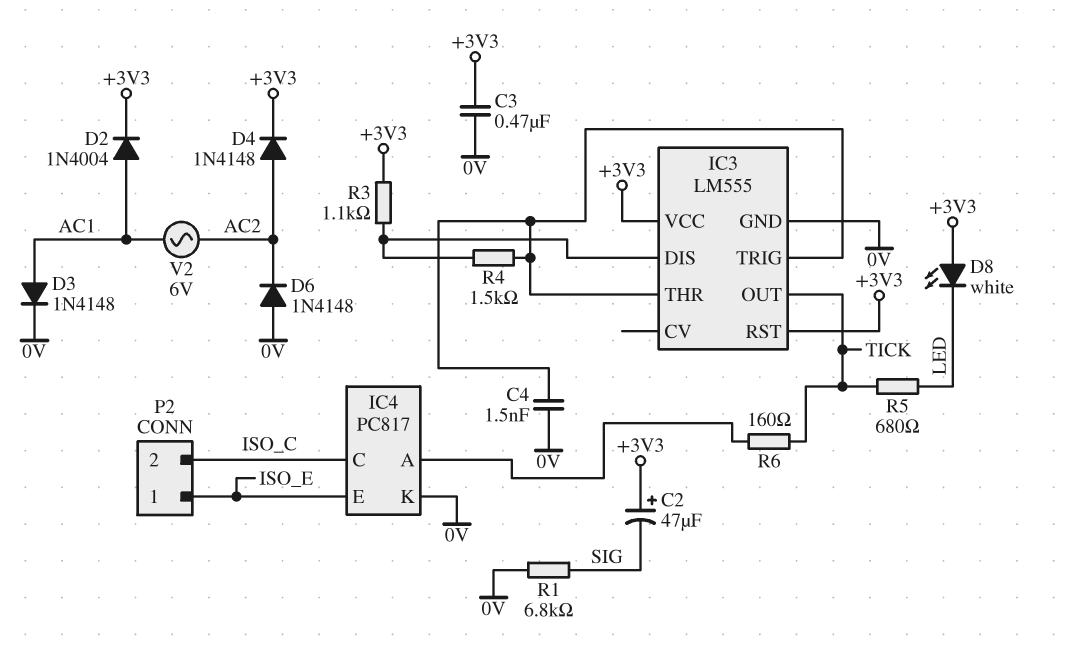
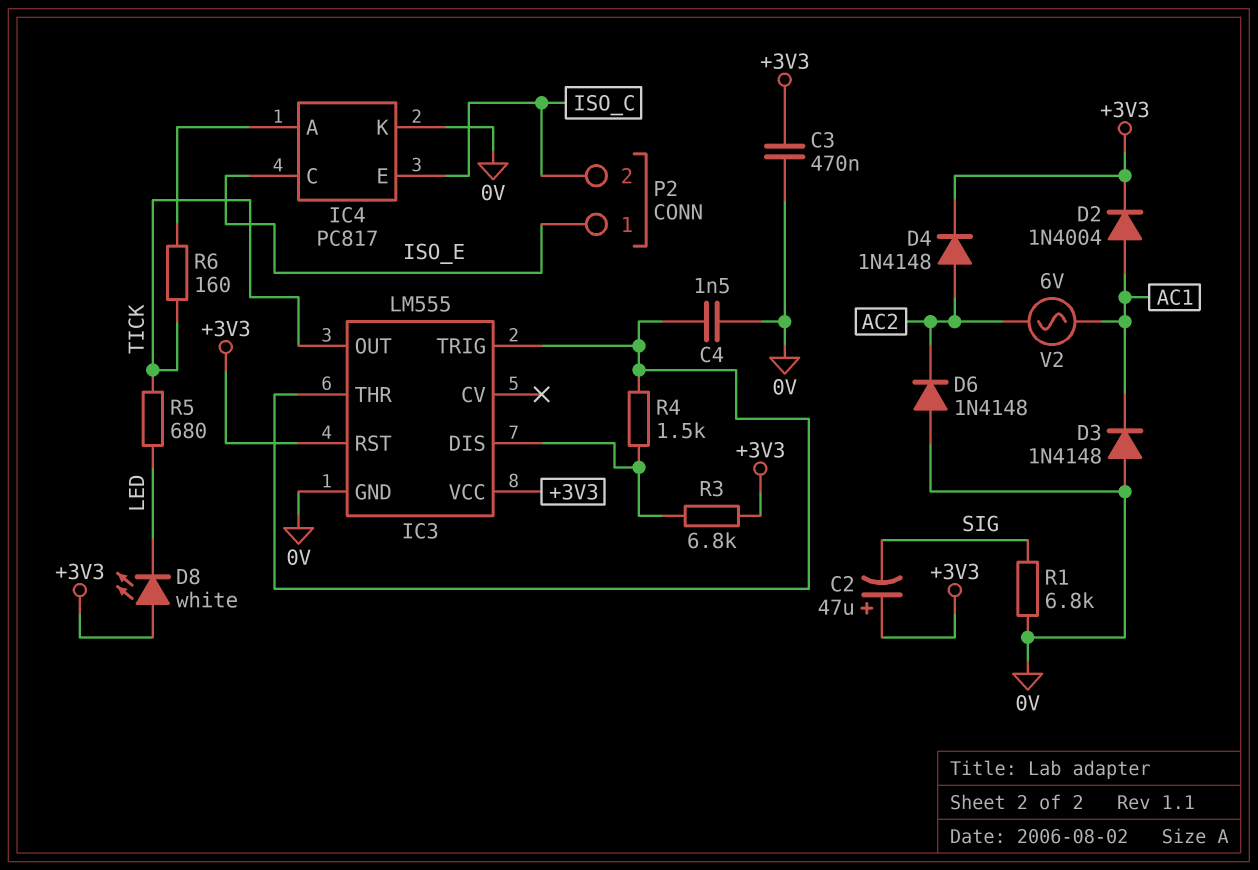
D3: diode 1N4148 (A AC1, K 0V) -> diode 1N4148 (A 0V, K AC1)
IC4 pin C: ISO_C -> ISO_E
IC4 pin E: ISO_E -> ISO_C
R3: 1.1k (+3V3, IC3/DIS) -> 6.8k (+3V3, IC3/DIS)

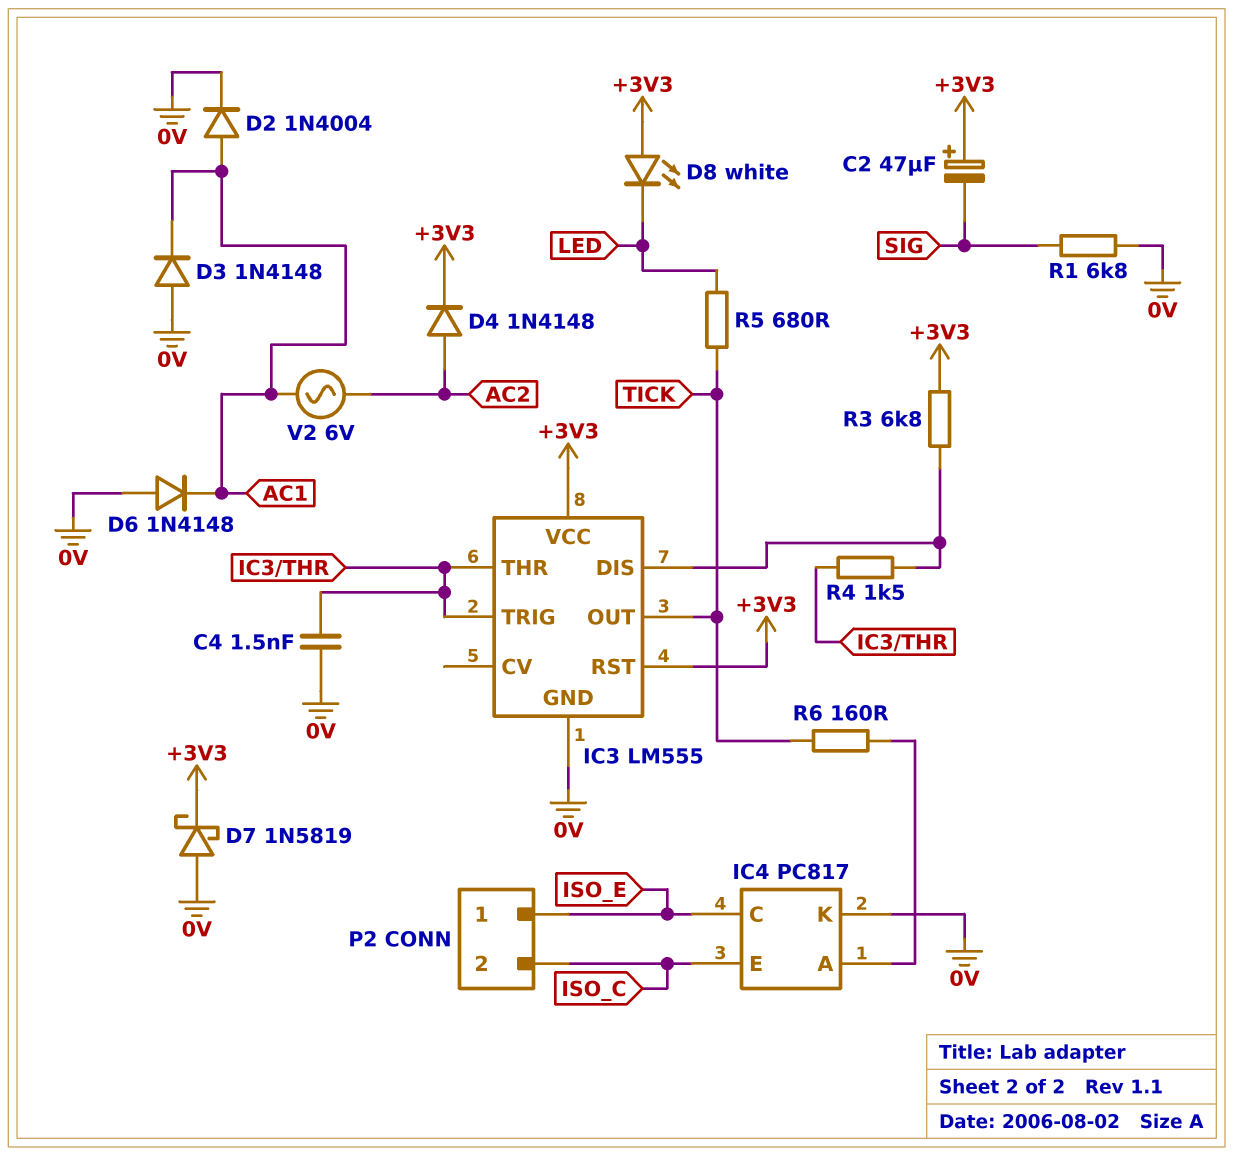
C3: 470nF (+3V3, 0V) -> none
D2: diode 1N4004 (A AC1, K +3V3) -> diode 1N4004 (A AC1, K 0V)
D6: diode 1N4148 (A 0V, K AC2) -> diode 1N4148 (A 0V, K AC1)
D7: none -> schottky 1N5819 (A 0V, K +3V3)

